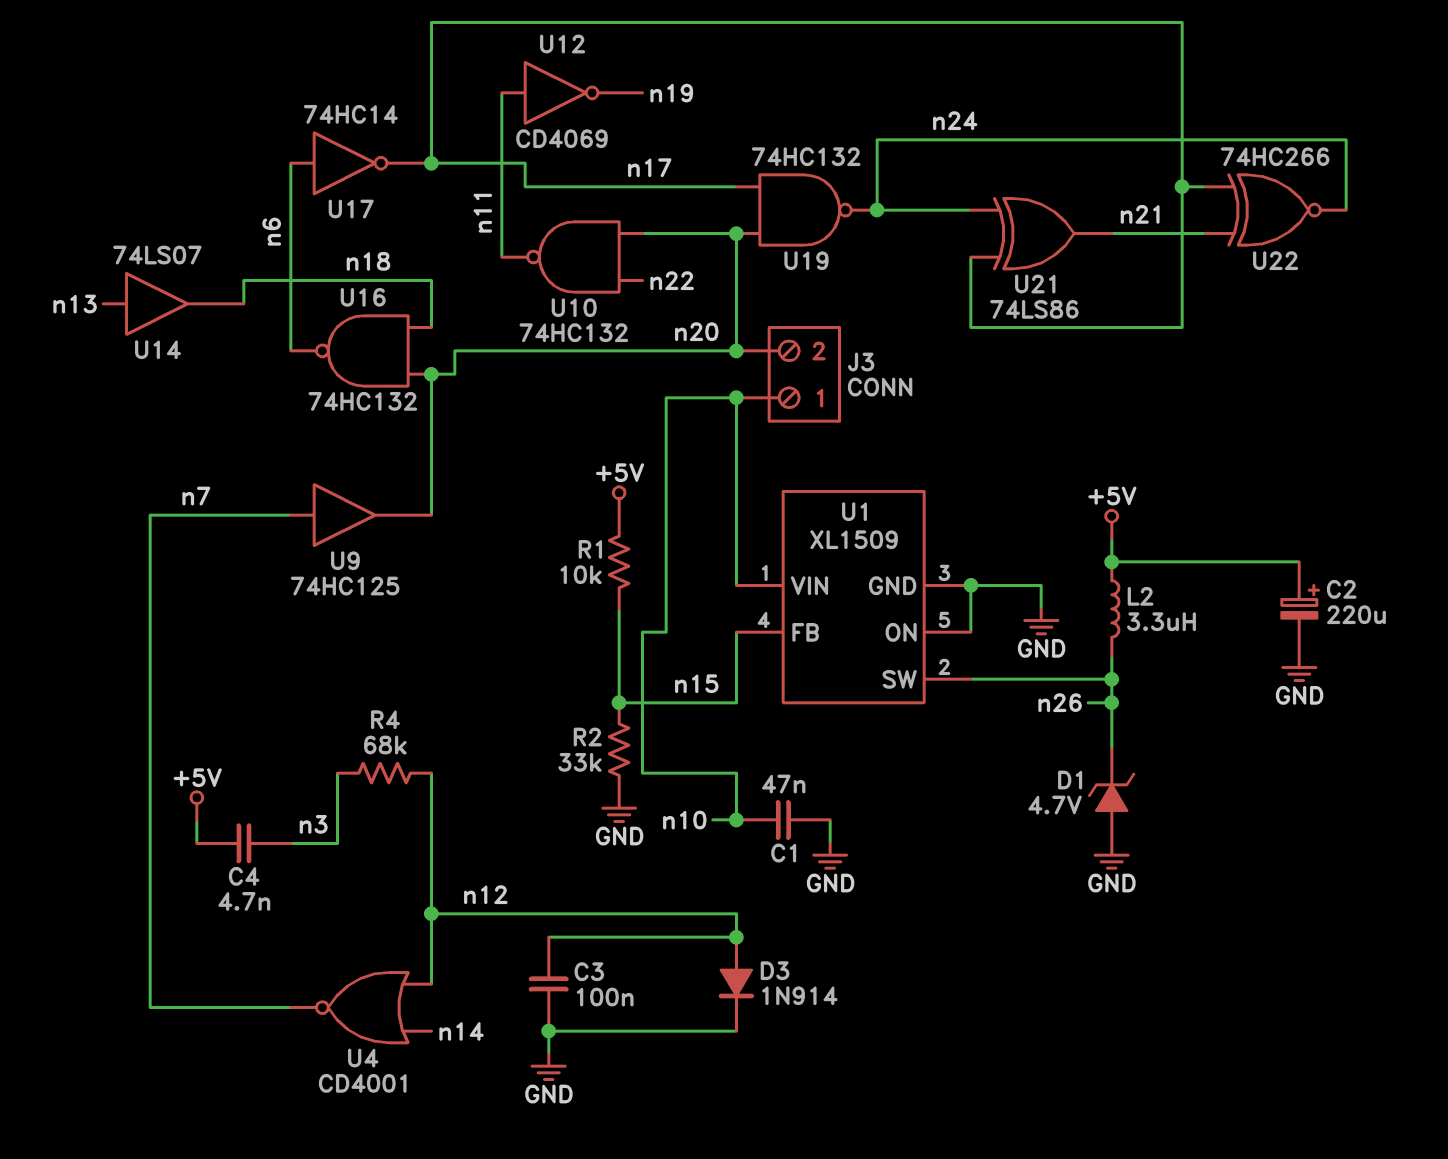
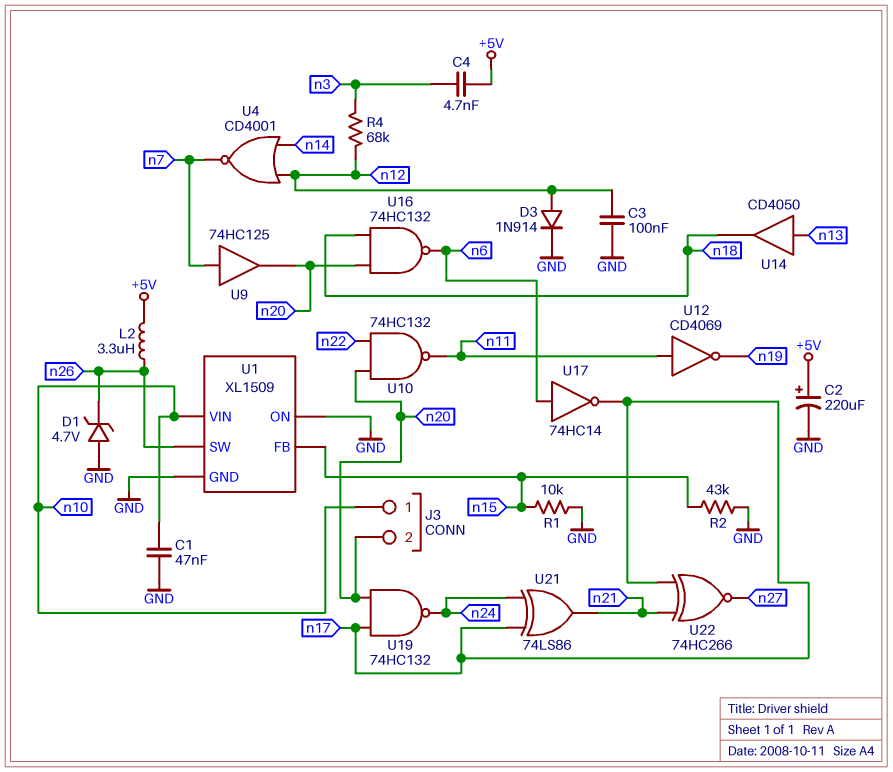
R1: 10k (+5V, n15) -> 10k (GND, n15)
R2: 33k (GND, n15) -> 43k (GND, n15)
U14: buffer 74LS07 (in n13, out n18) -> buffer CD4050 (in n13, out n18)
U22: XNOR 74HC266 (in n17, in n21, out n24) -> XNOR 74HC266 (in n17, in n21, out n27)

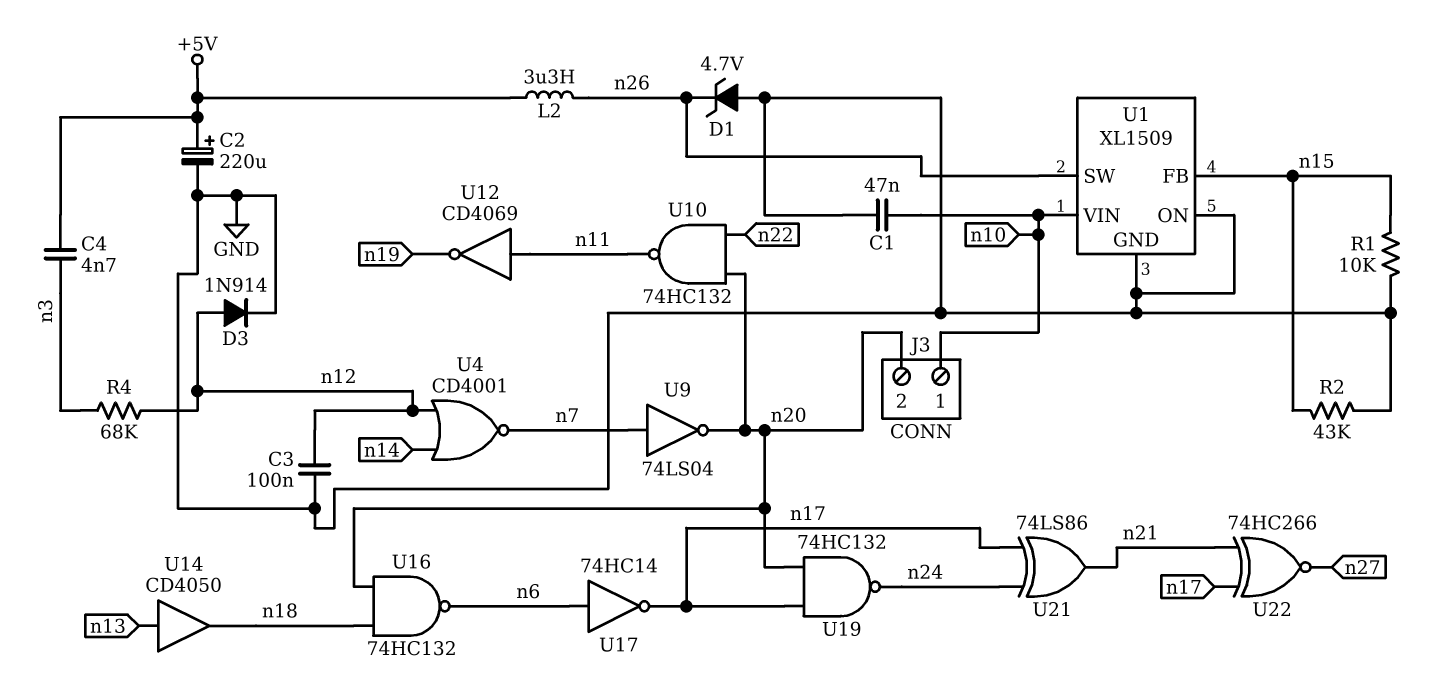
U9: buffer 74HC125 (in n7, out n20) -> NOT 74LS04 (in n7, out n20)

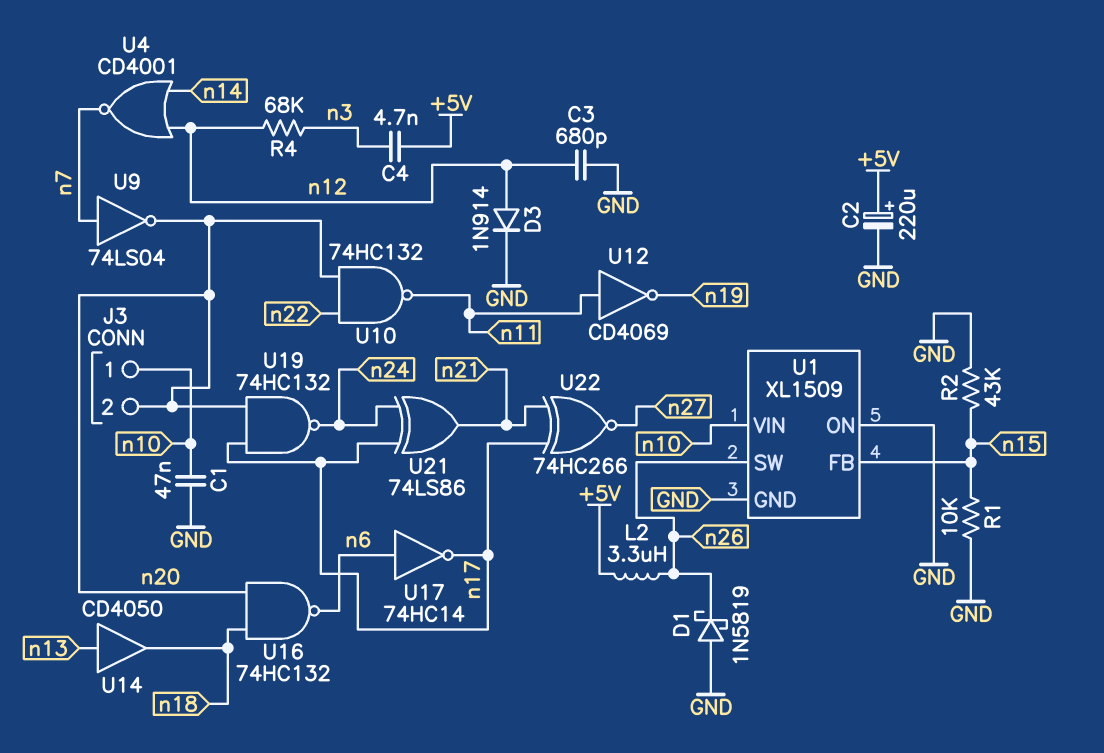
C3: 100nF (GND, n12) -> 680pF (GND, n12)
D1: zener 4.7V (A GND, K n26) -> schottky 1N5819 (A GND, K n26)

